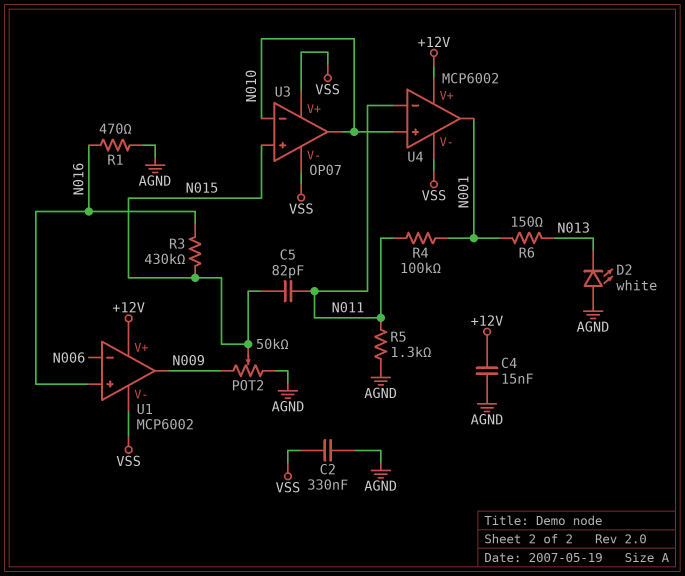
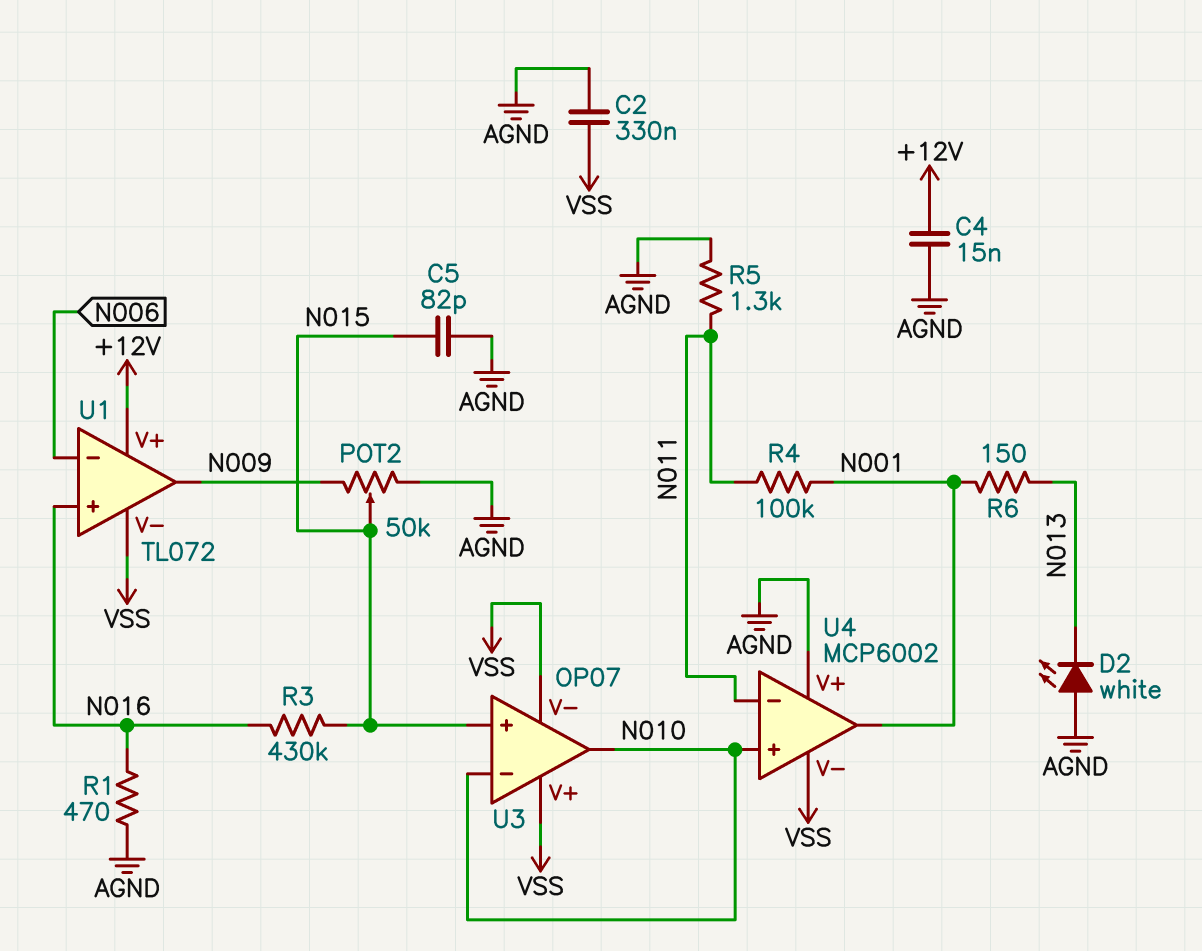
C5: 82pF (N011, N015) -> 82pF (AGND, N015)
U1: MCP6002 -> TL072
U4 pin V+: +12V -> AGND

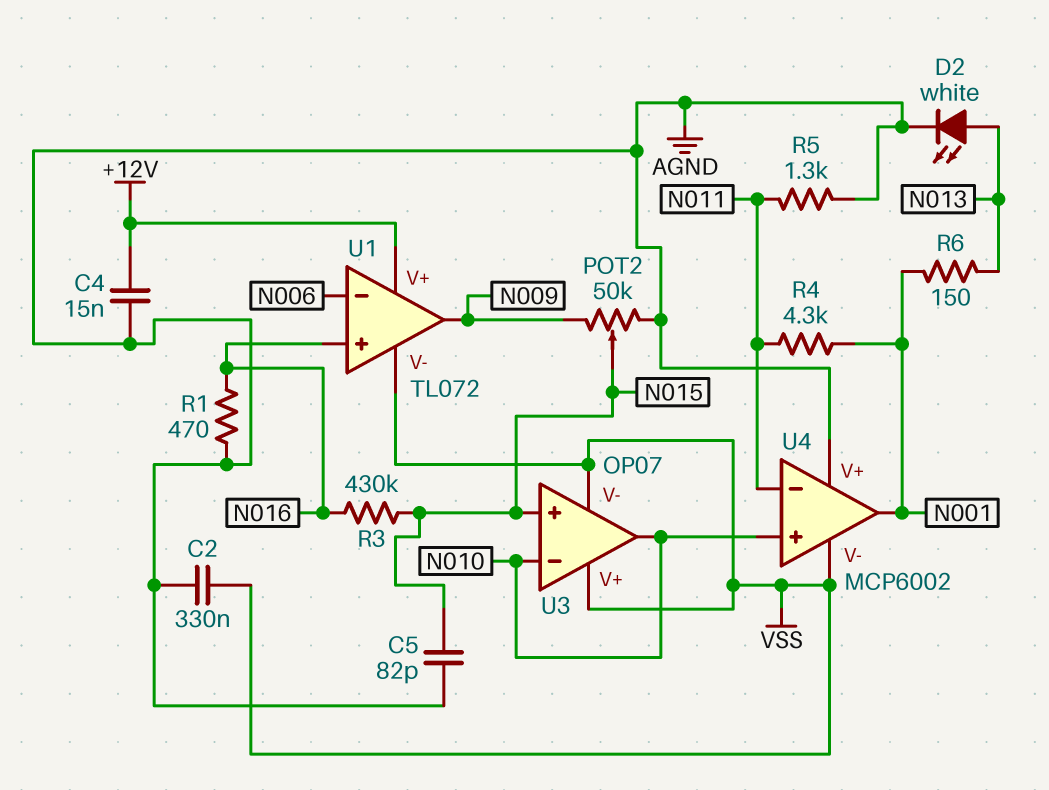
D2: LED white (A AGND, K N013) -> LED white (A N013, K AGND)
R4: 100k (N001, N011) -> 4.3k (N001, N011)

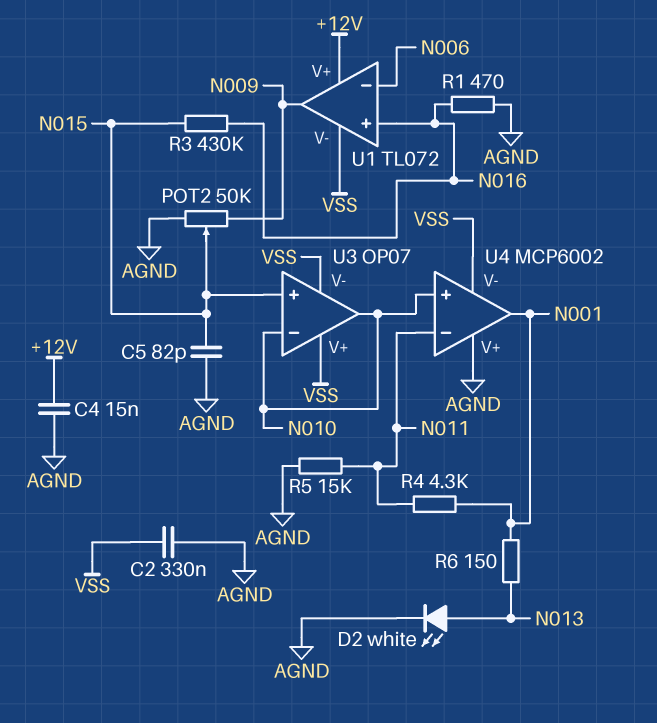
R5: 1.3k (AGND, N011) -> 15k (AGND, N011)

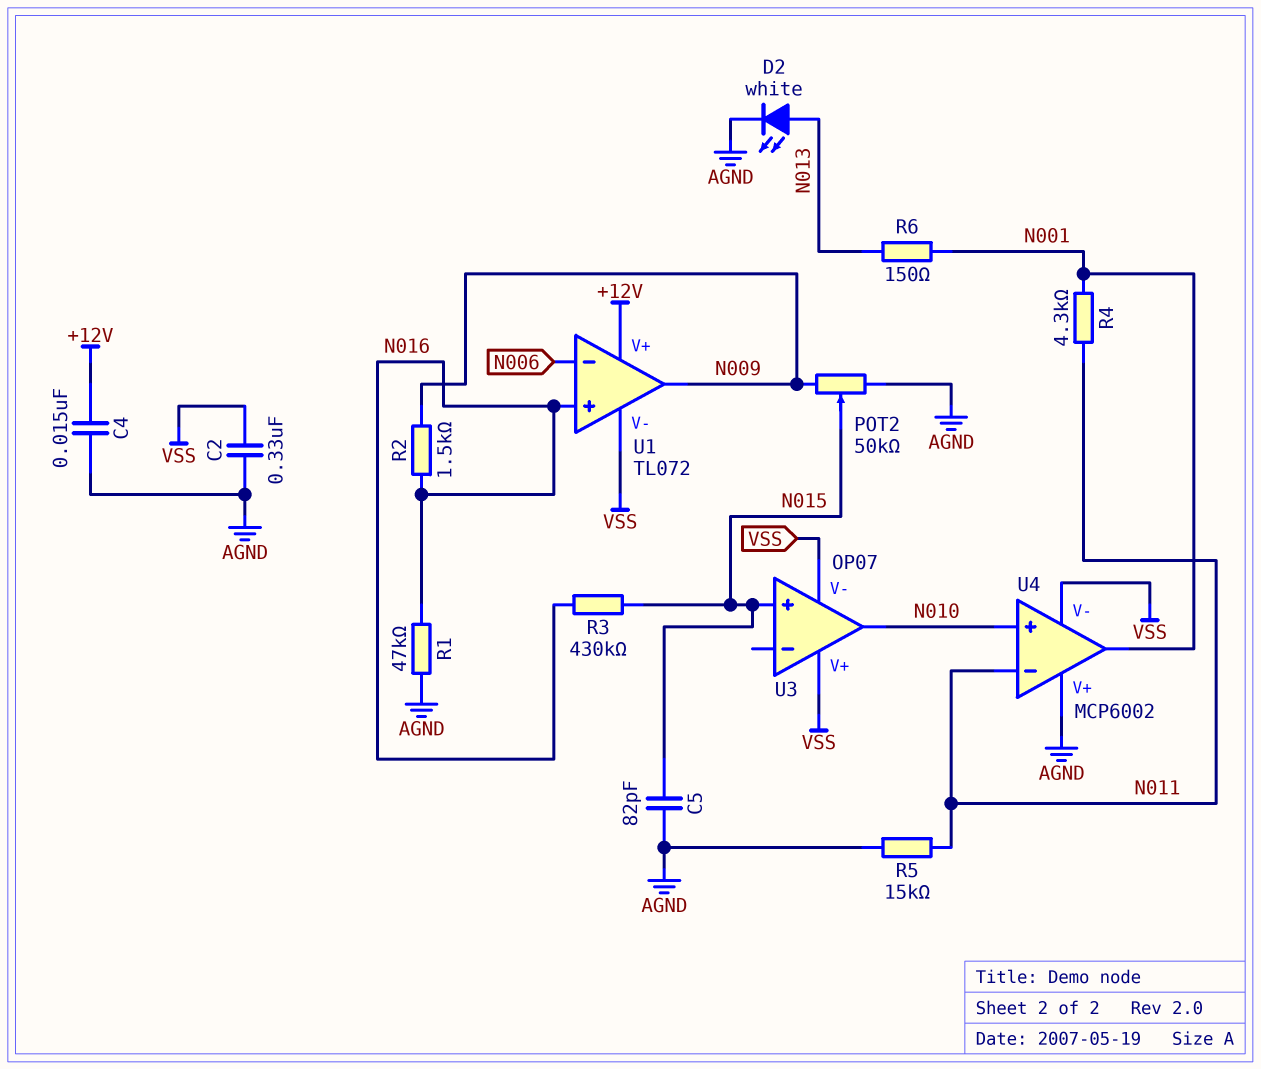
R1: 470 (AGND, N016) -> 47k (AGND, N016)
R2: none -> 1.5k (N009, N016)
U3 pin in-: N010 -> none

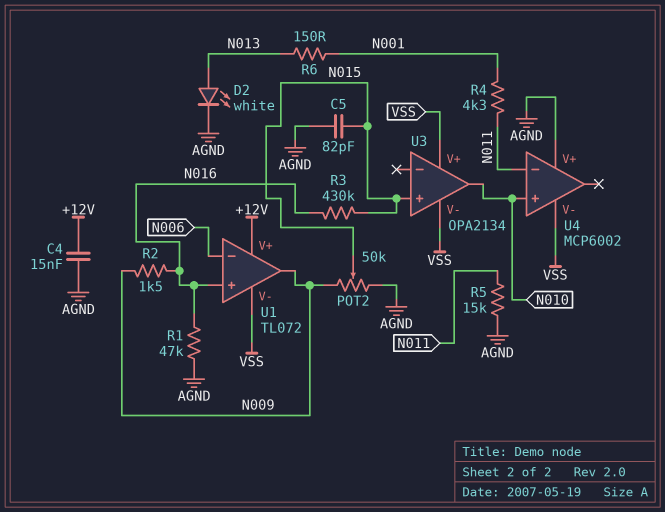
C2: 330nF (AGND, VSS) -> none
U3: OP07 -> OPA2134
U4 pin out: N001 -> none

